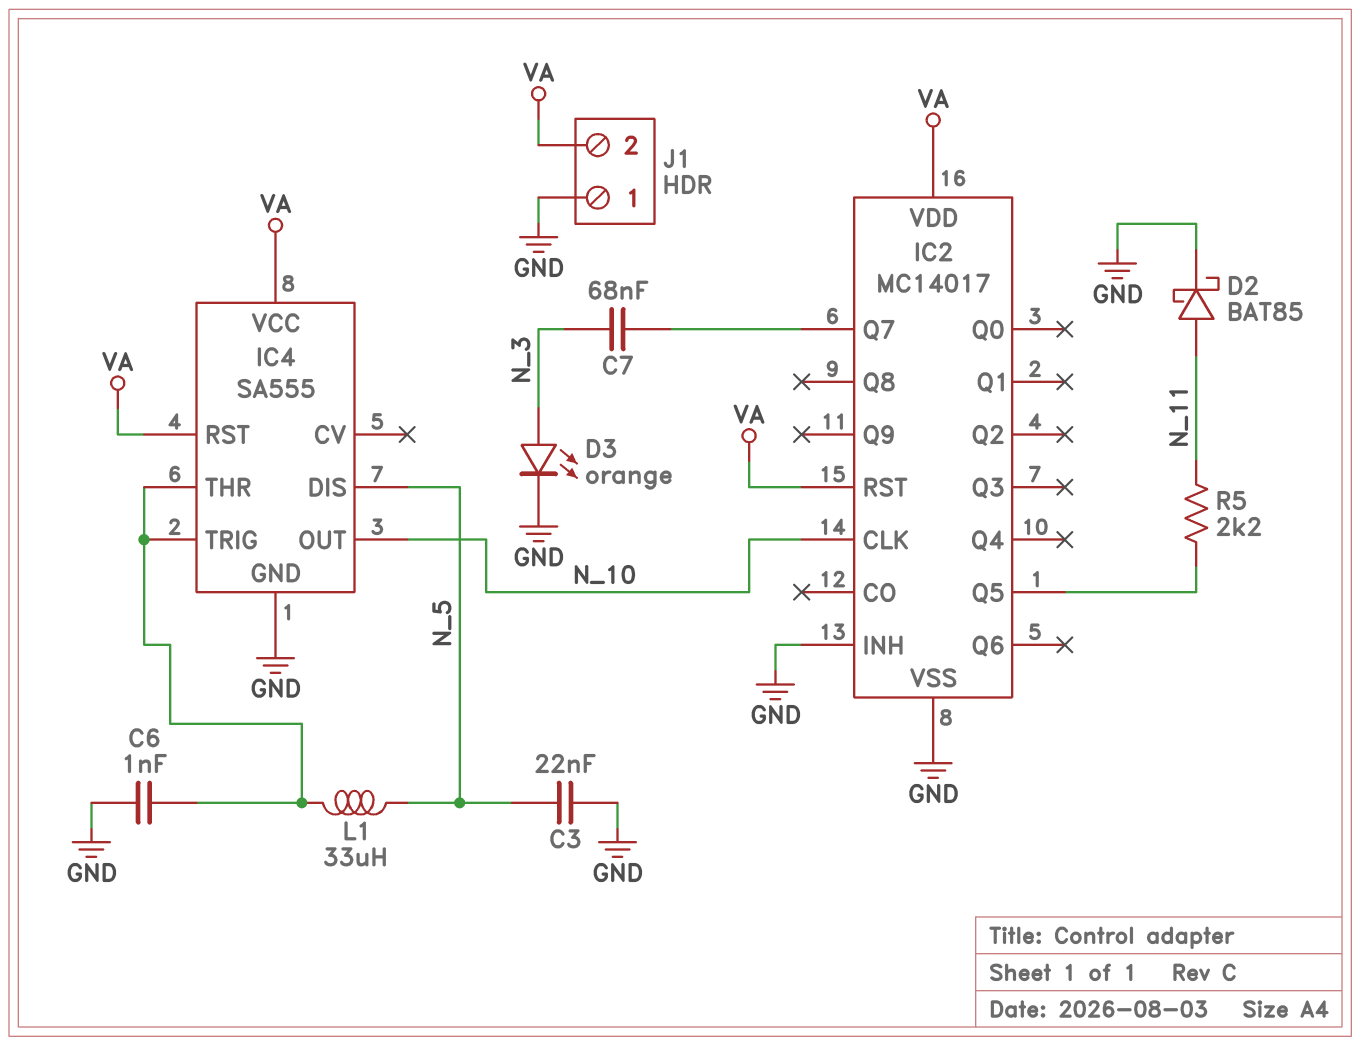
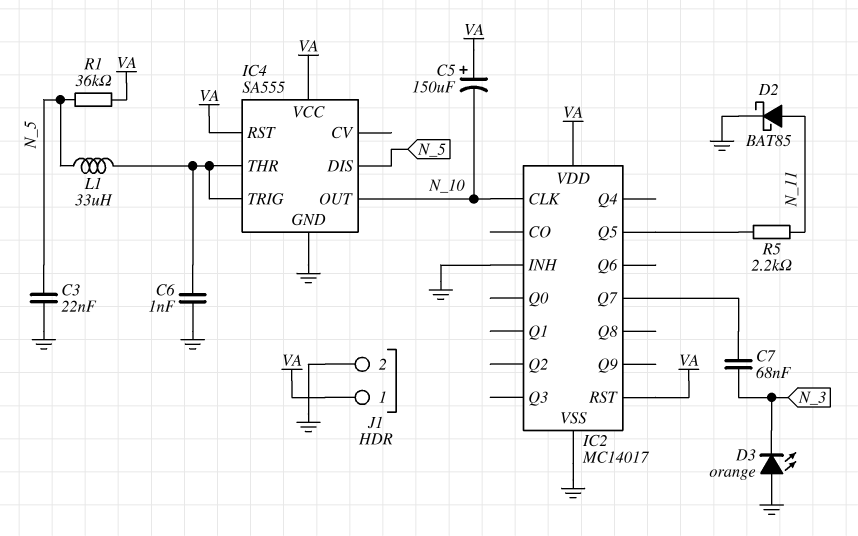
C5: none -> 150uF (plus VA, minus N_10)
D3: LED orange (A N_3, K GND) -> LED orange (A GND, K N_3)
J1 pin 1: GND -> VA
J1 pin 2: VA -> GND
R1: none -> 36k (N_5, VA)

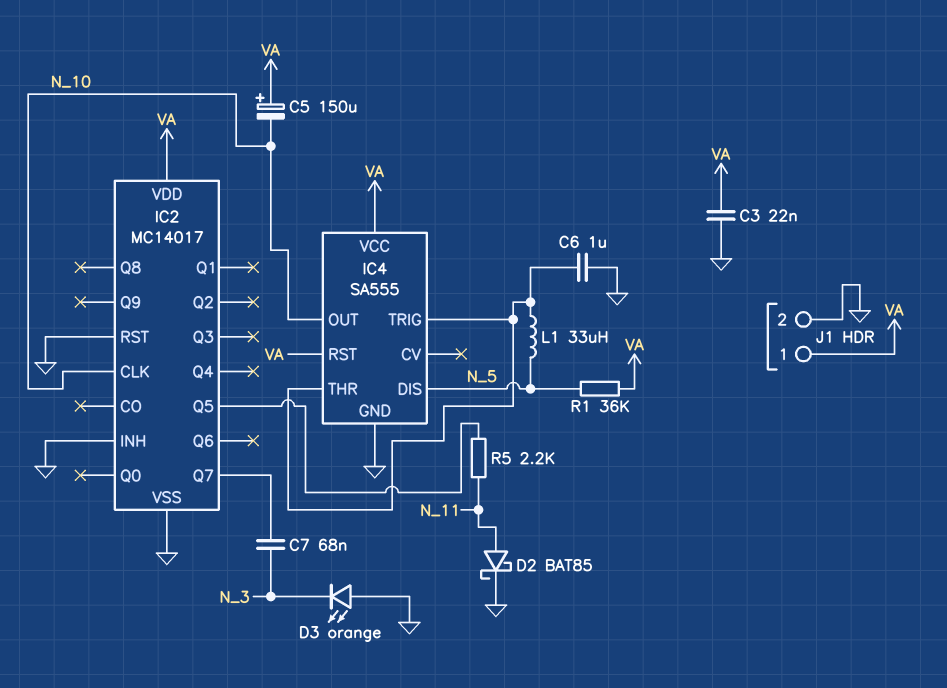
C3: 22nF (GND, N_5) -> 22nF (GND, VA)
C6: 1nF (GND, IC4/THR) -> 1uF (GND, IC4/THR)
IC2 pin RST: VA -> GND

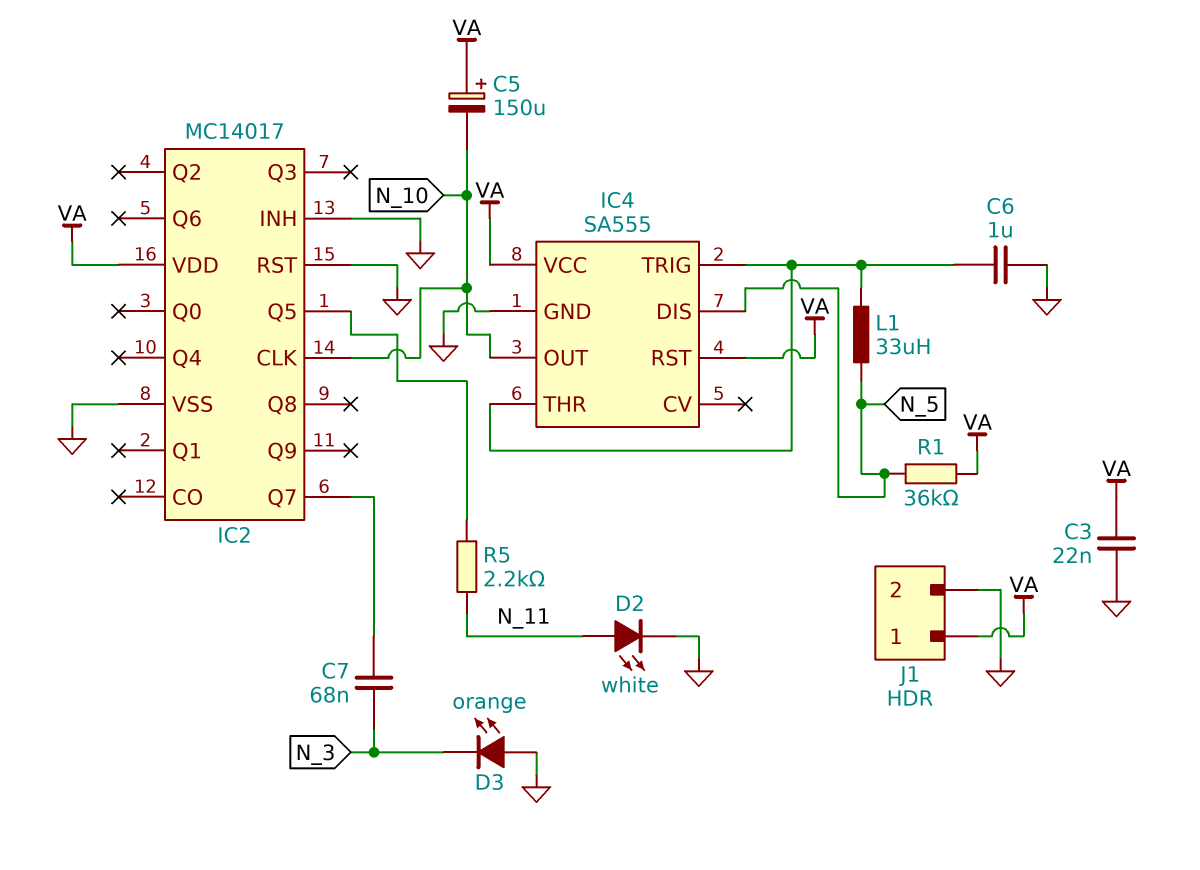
D2: schottky BAT85 (A N_11, K GND) -> LED white (A N_11, K GND)

